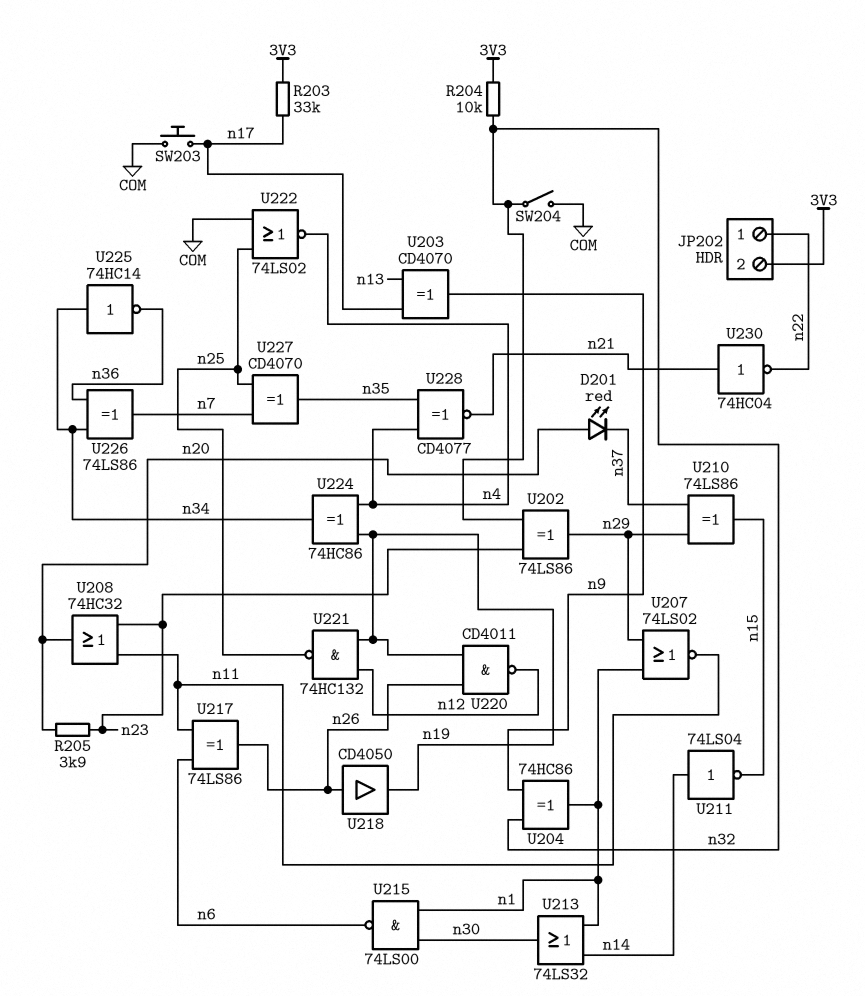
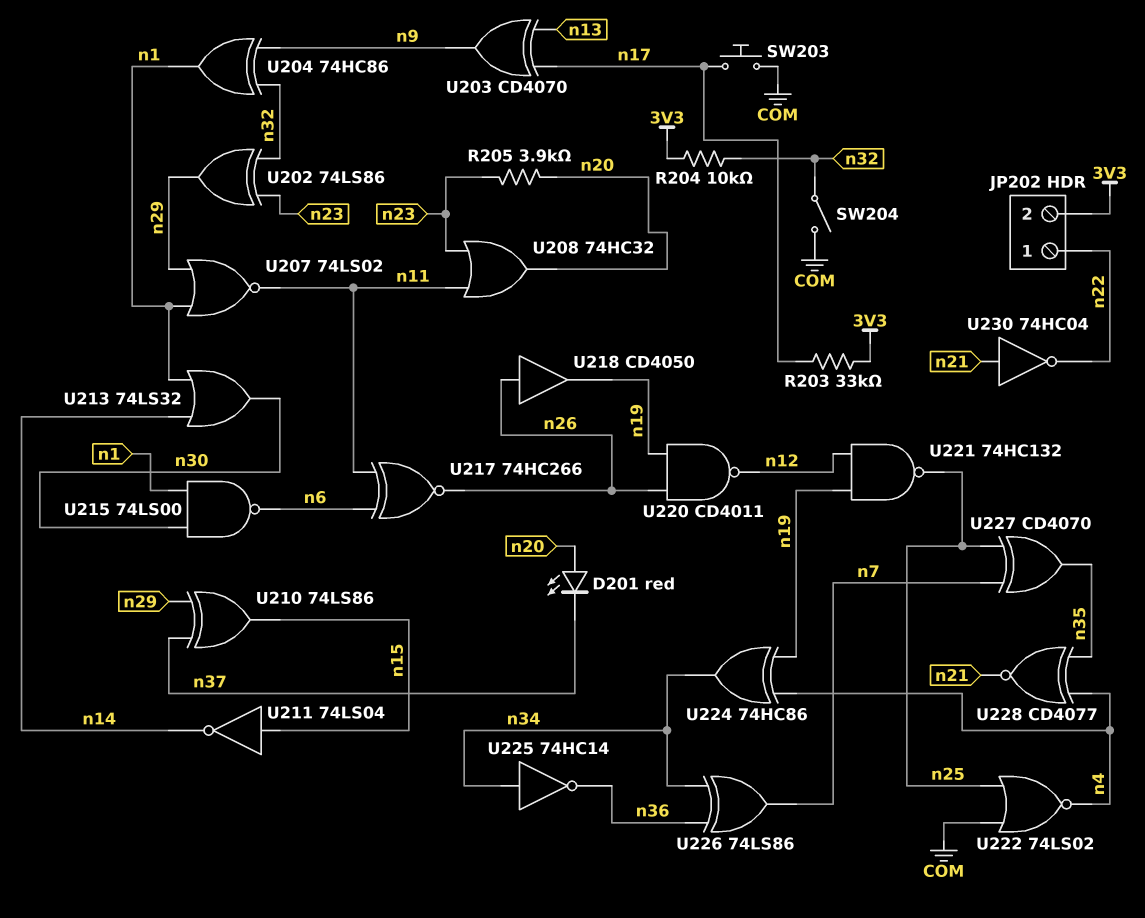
U211: NOT 74LS04 (in n14, out n15) -> NOT 74LS04 (in n15, out n14)
U217: XOR 74LS86 (in n6, in n11, out n26) -> XNOR 74HC266 (in n6, in n11, out n26)

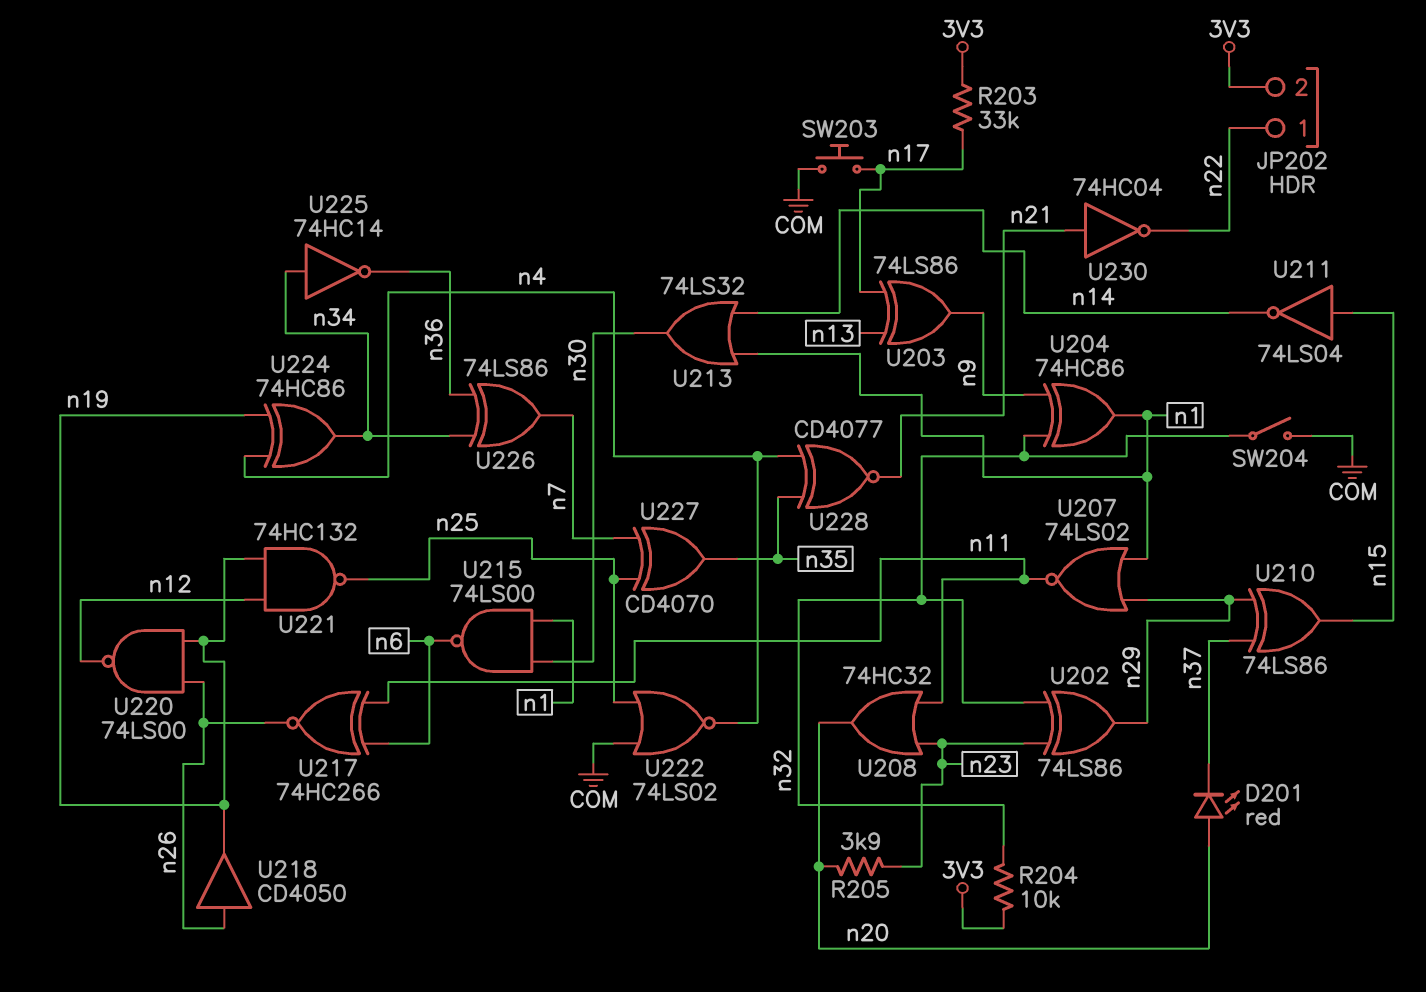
U203: XOR CD4070 (in n13, in n17, out n9) -> XOR 74LS86 (in n13, in n17, out n9)
U220: NAND CD4011 (in n19, in n26, out n12) -> NAND 74LS00 (in n19, in n26, out n12)

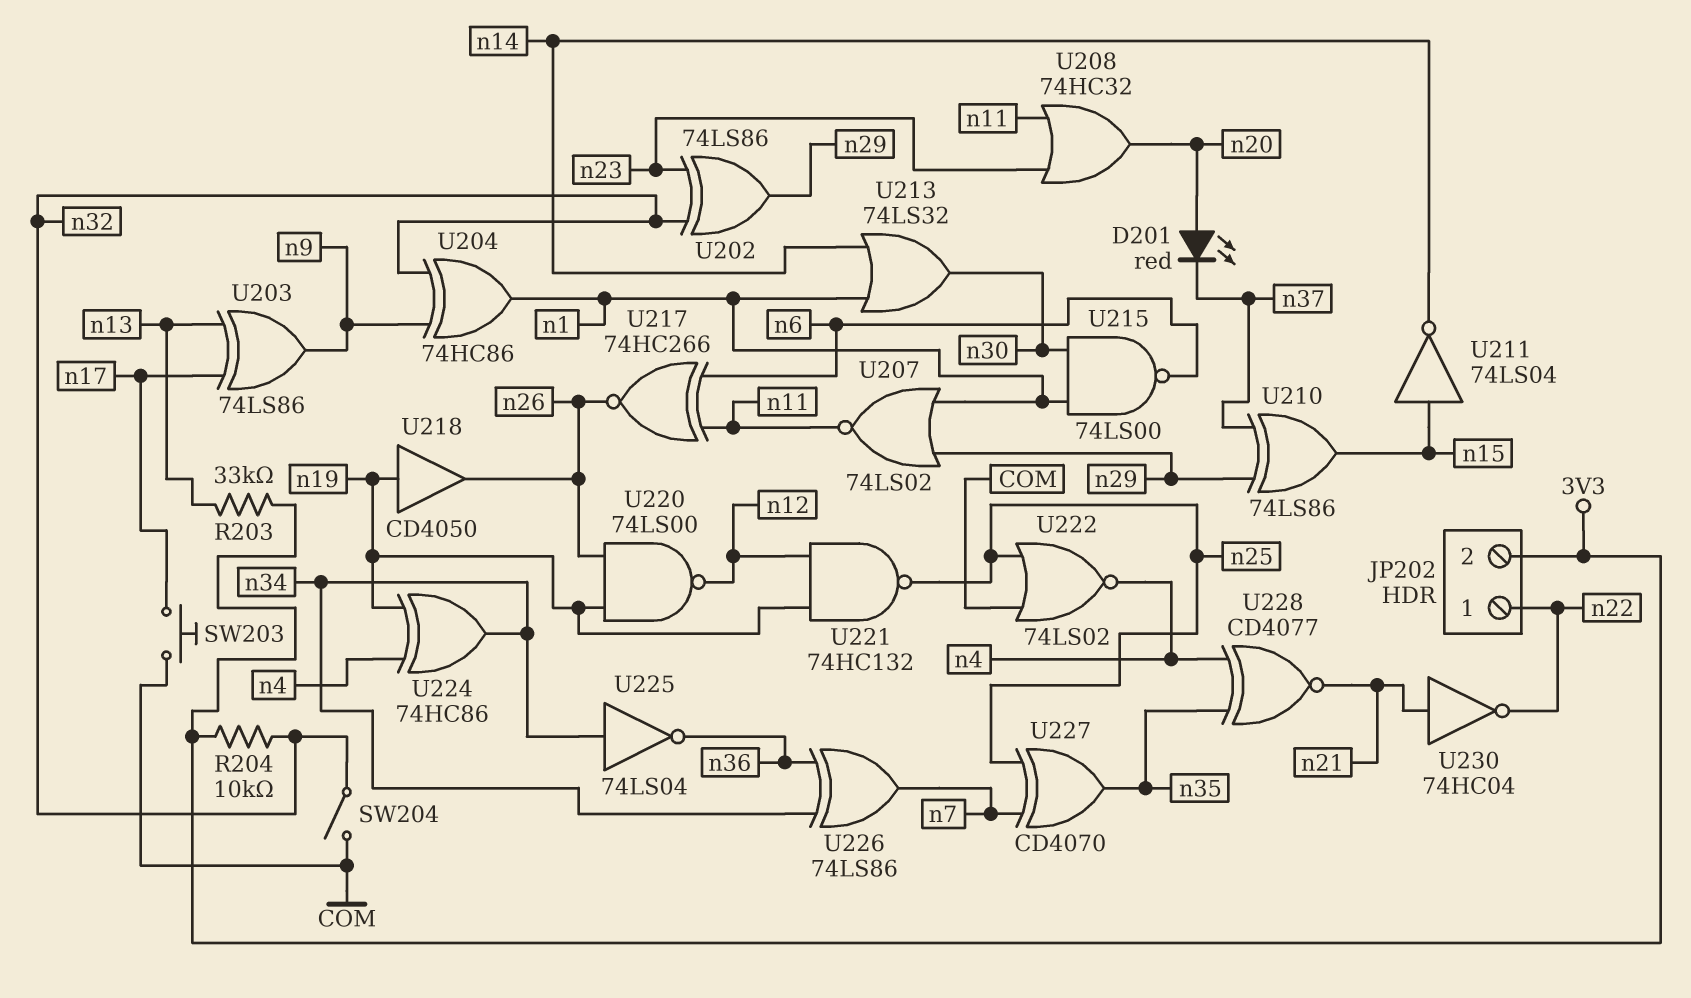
R203: 33k (3V3, n17) -> 33k (3V3, n13)
R205: 3.9k (n20, n23) -> none
U218: buffer CD4050 (in n26, out n19) -> buffer CD4050 (in n19, out n26)
U225: NOT 74HC14 (in n34, out n36) -> NOT 74LS04 (in n34, out n36)

